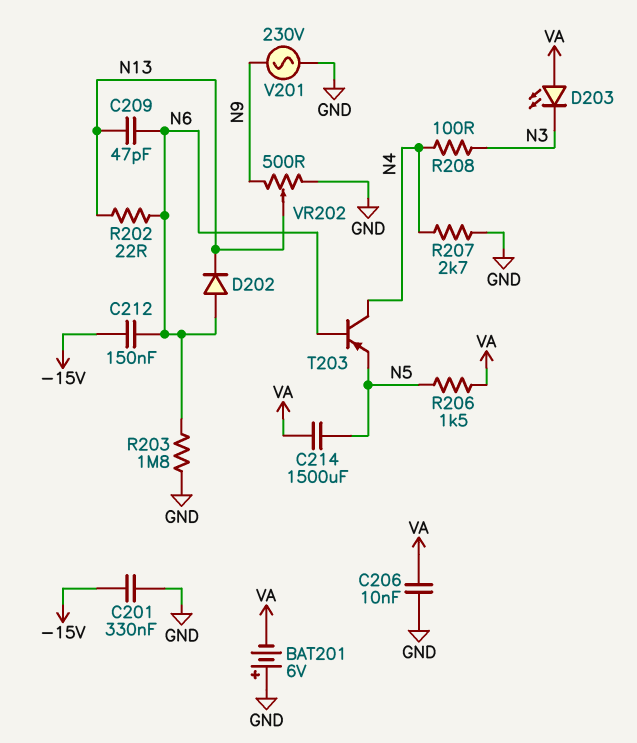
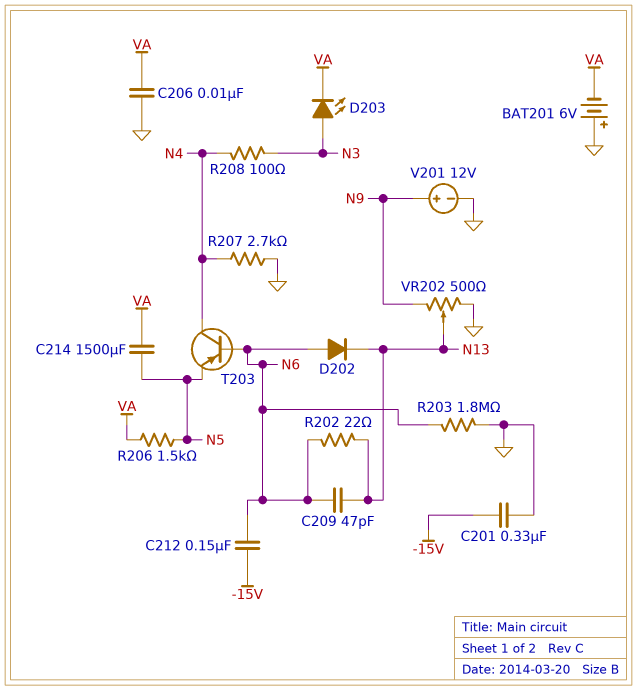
D203: LED (A VA, K N3) -> LED (A N3, K VA)
V201: AC 230V (GND, N9) -> 12V (plus N9, minus GND)

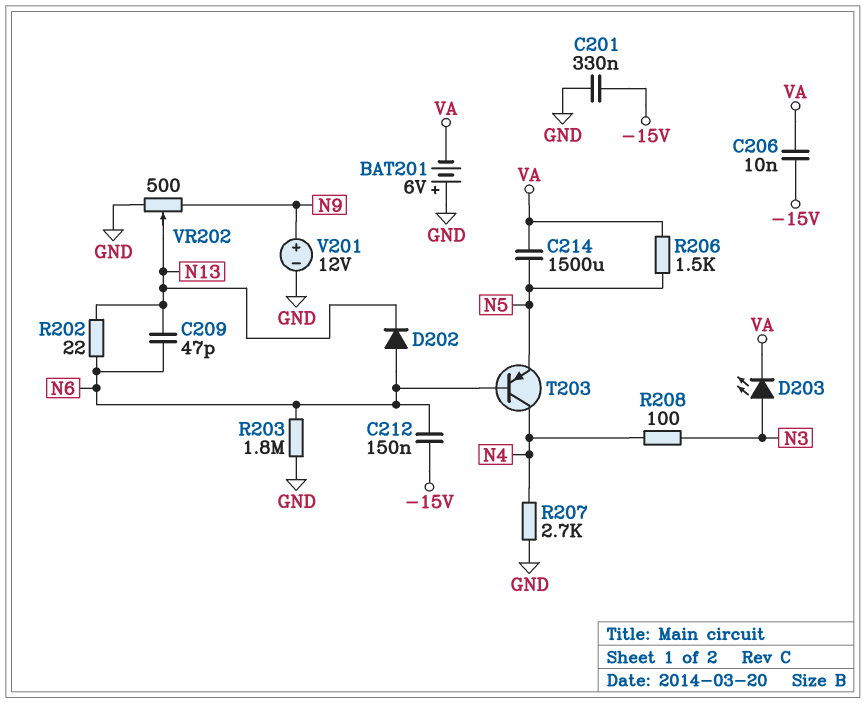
C206: 10nF (GND, VA) -> 10nF (-15V, VA)

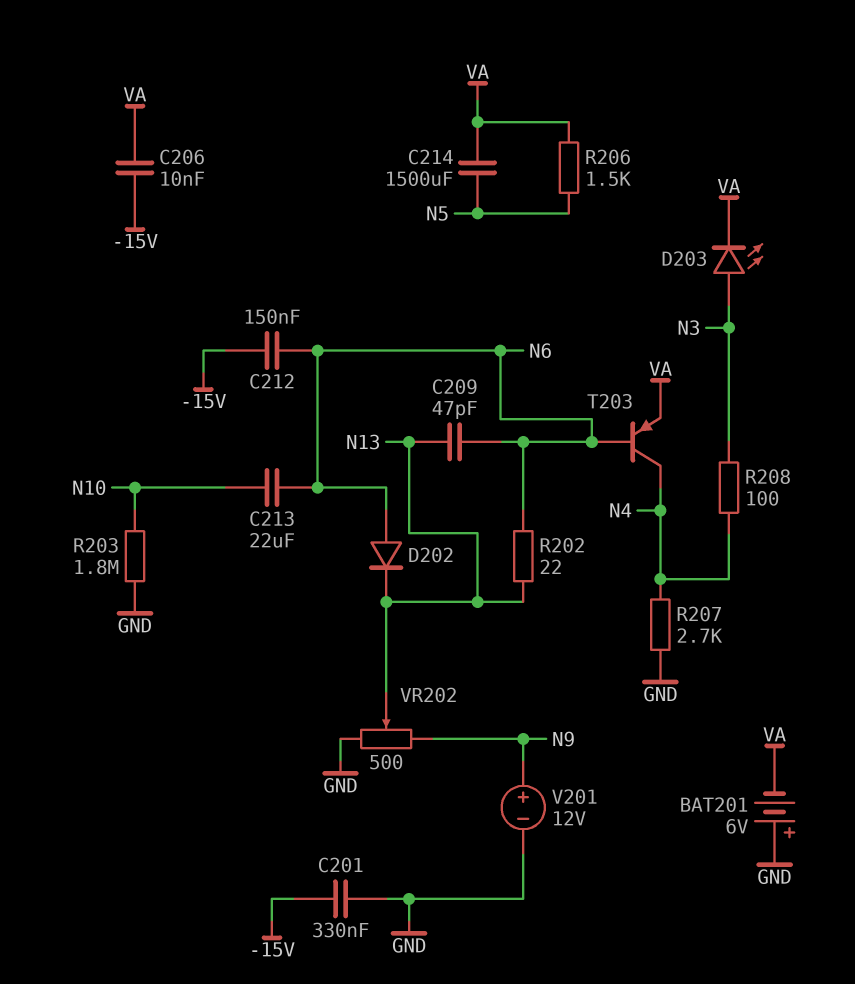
C213: none -> 22uF (N6, N10)
R203: 1.8M (GND, N6) -> 1.8M (GND, N10)
T203: PNP (B N6, C N4, E N5) -> PNP (B N6, C N4, E VA)

